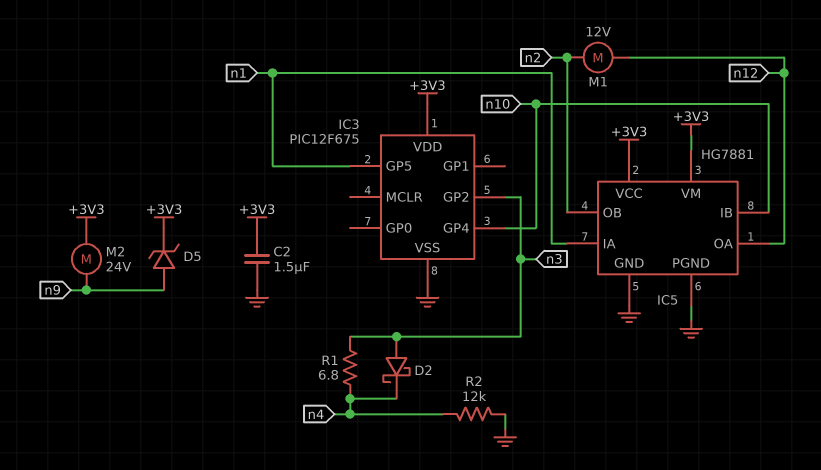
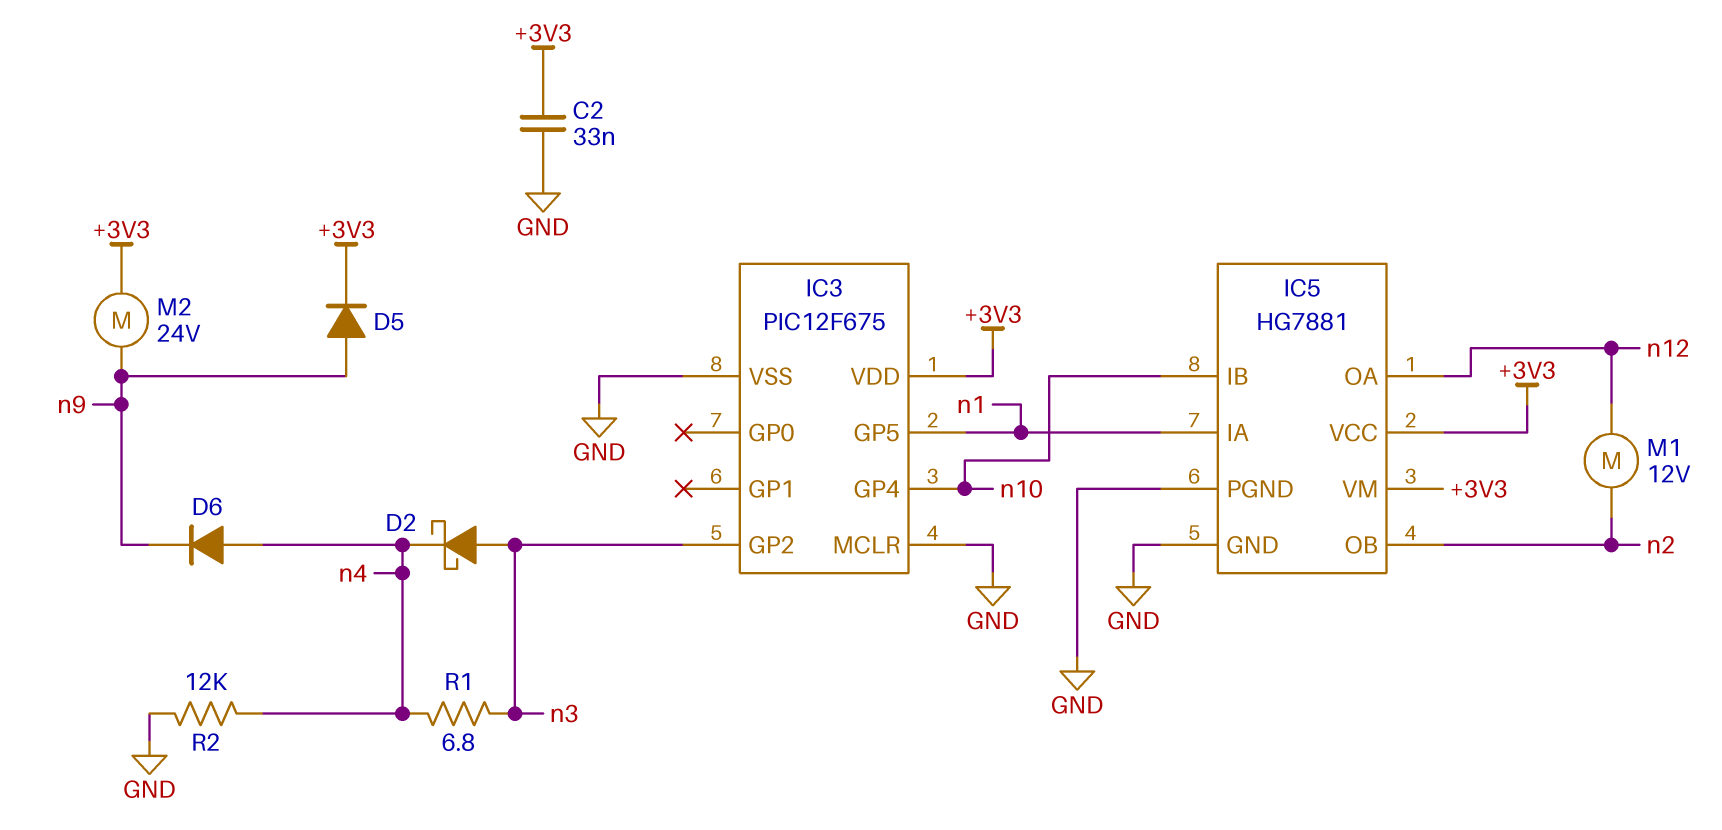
C2: 1.5uF (+3V3, GND) -> 33nF (+3V3, GND)
D5: zener (A n9, K +3V3) -> diode (A n9, K +3V3)
D6: none -> diode (A n4, K n9)
IC3 pin MCLR: none -> GND

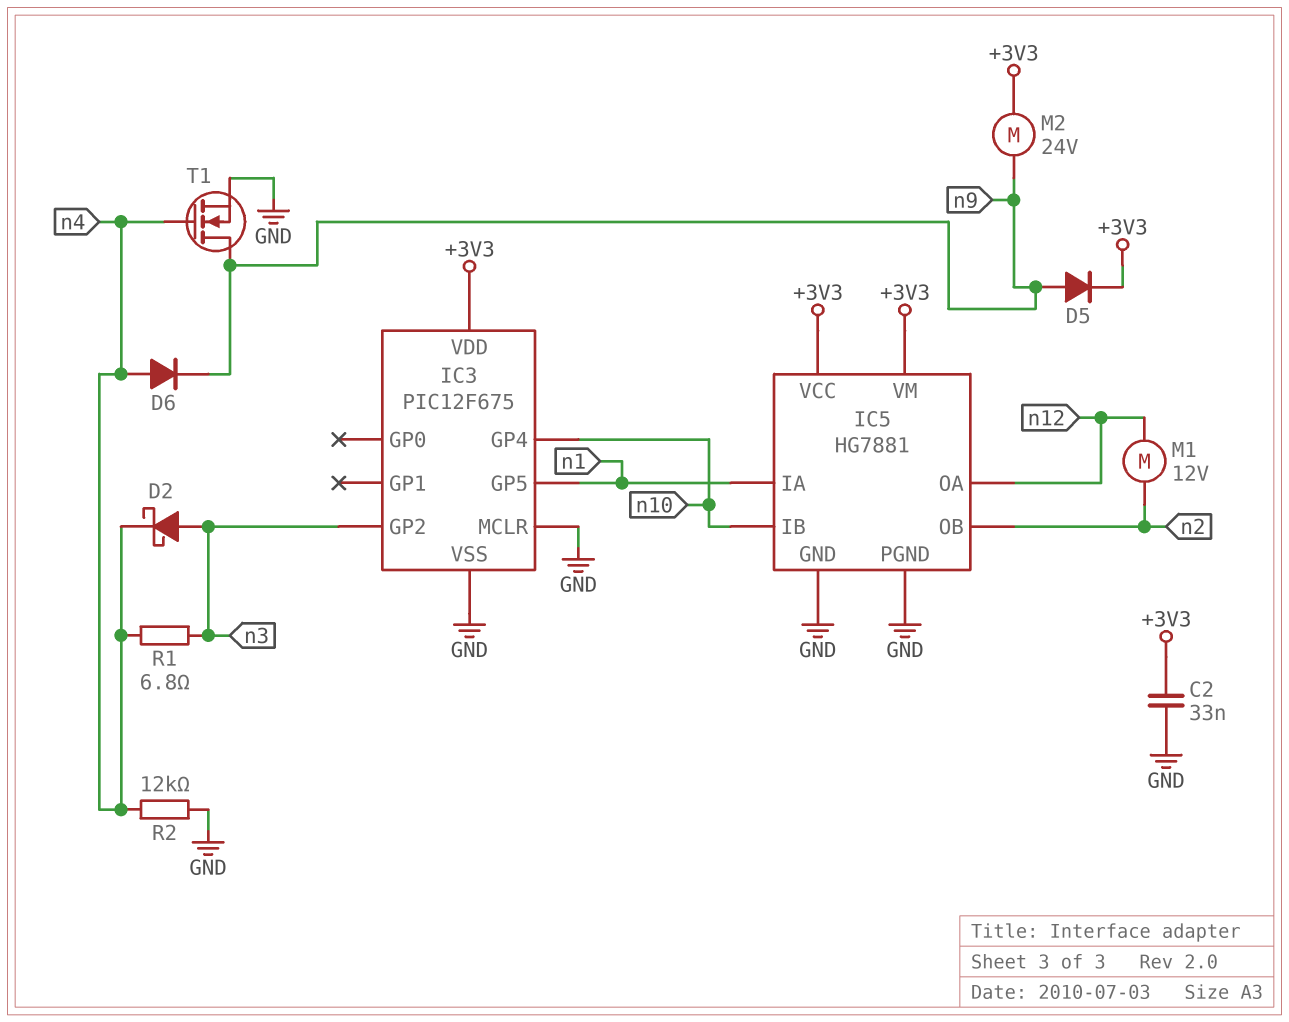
T1: none -> NMOS (G n4, D n9, S GND)

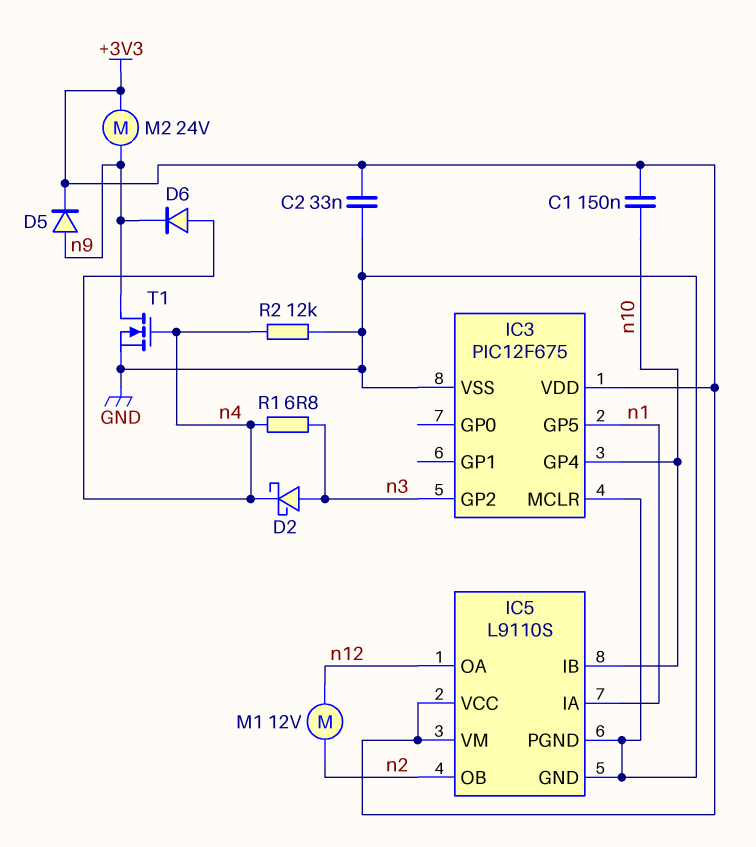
C1: none -> 150nF (+3V3, n10)
IC5: HG7881 -> L9110S

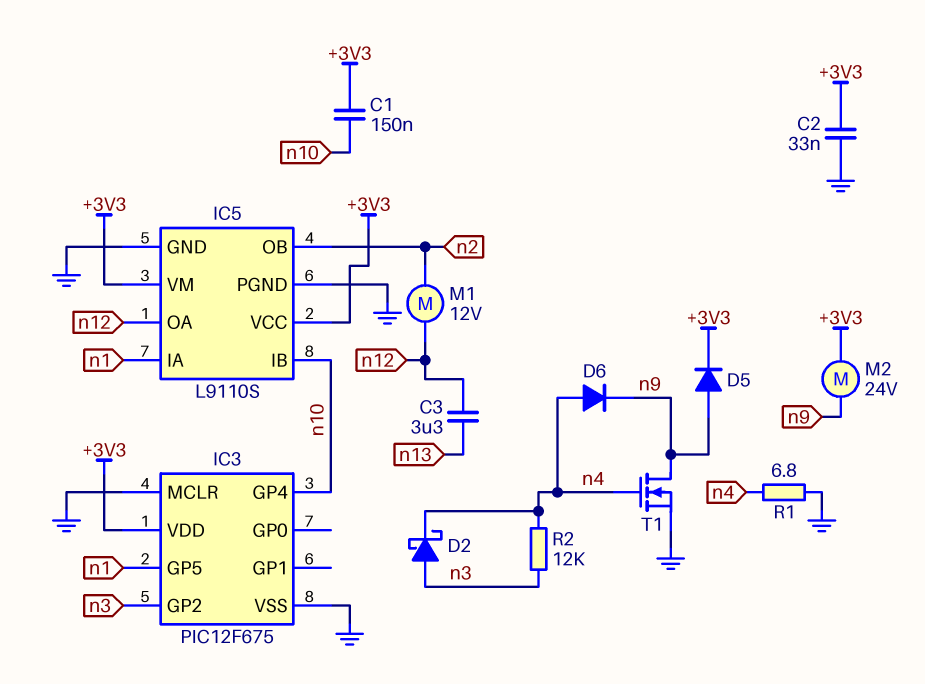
C3: none -> 3.3uF (n12, n13)
R1: 6.8 (n3, n4) -> 6.8 (GND, n4)
R2: 12k (GND, n4) -> 12k (n3, n4)

